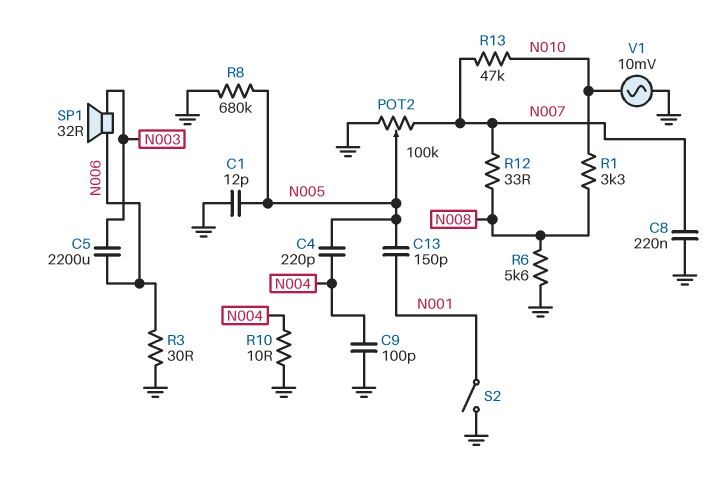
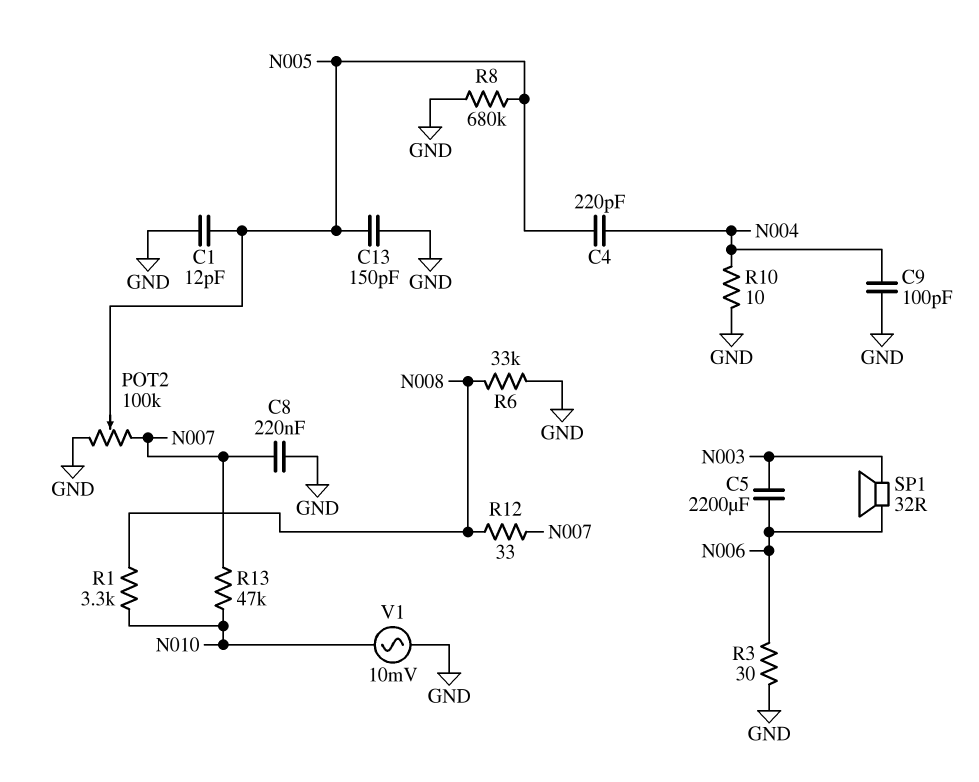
C13: 150pF (N001, N005) -> 150pF (GND, N005)
R6: 5.6k (GND, N008) -> 33k (GND, N008)
S2: switch (GND, N001) -> none

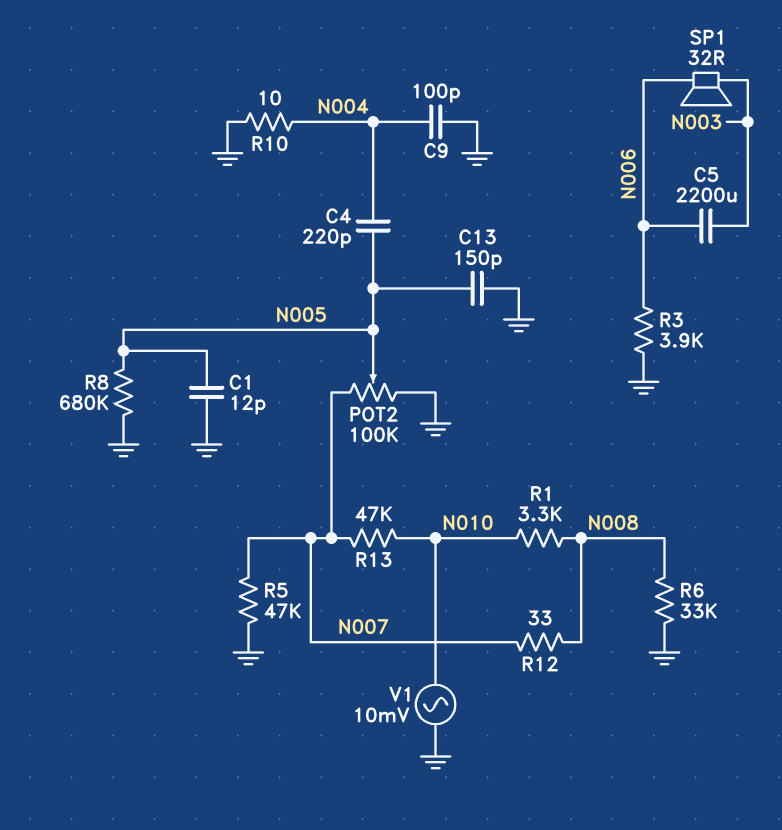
C8: 220nF (GND, N007) -> none
R3: 30 (GND, N006) -> 3.9k (GND, N006)
R5: none -> 47k (GND, N007)

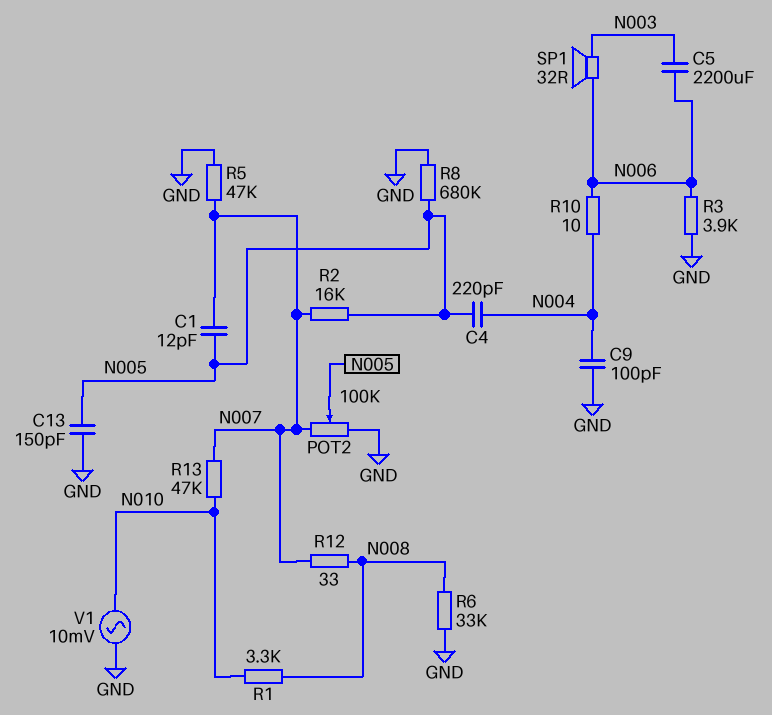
C1: 12pF (GND, N005) -> 12pF (N005, N007)
R2: none -> 16k (N005, N007)
R10: 10 (GND, N004) -> 10 (N004, N006)

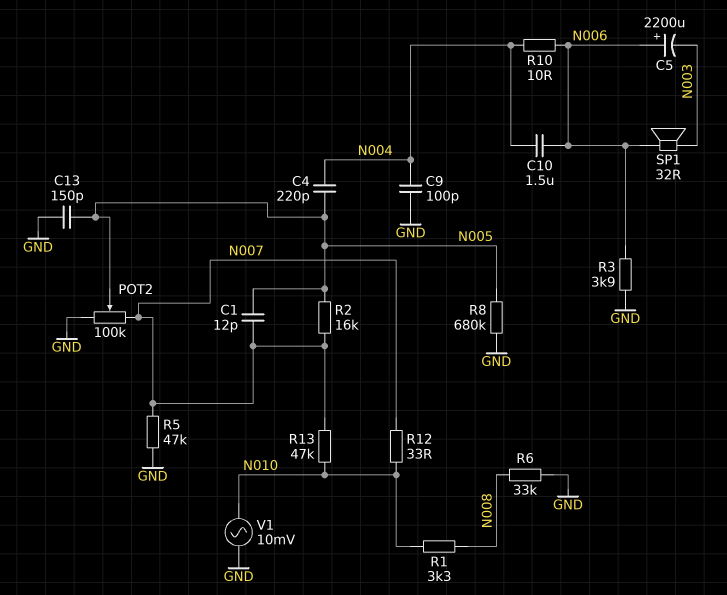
C5: 2200uF (N003, N006) -> 2200uF (plus N006, minus N003)
C10: none -> 1.5uF (N004, N006)
R12: 33 (N007, N008) -> 33 (N007, N010)

